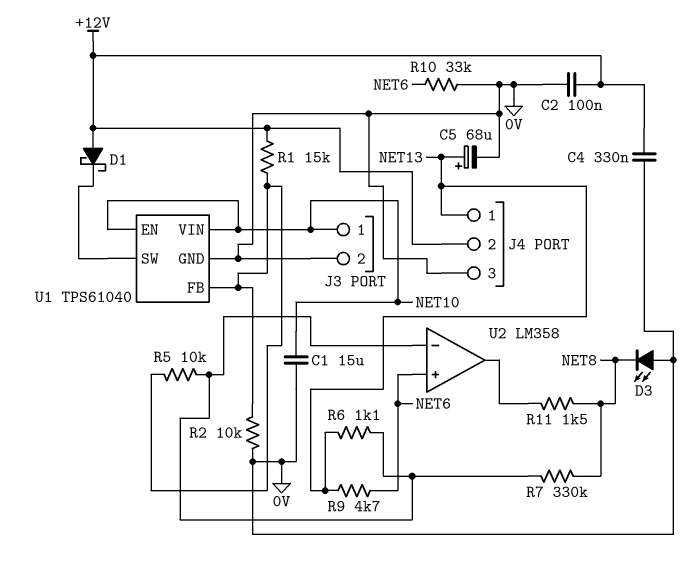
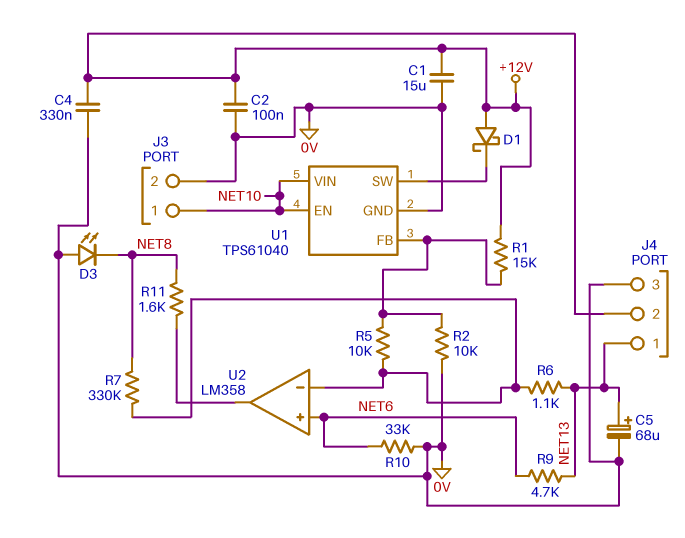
C1: 15uF (0V, NET10) -> 15uF (+12V, 0V)
R11: 1.5k (NET8, U2/out) -> 1.6k (NET8, U2/out)

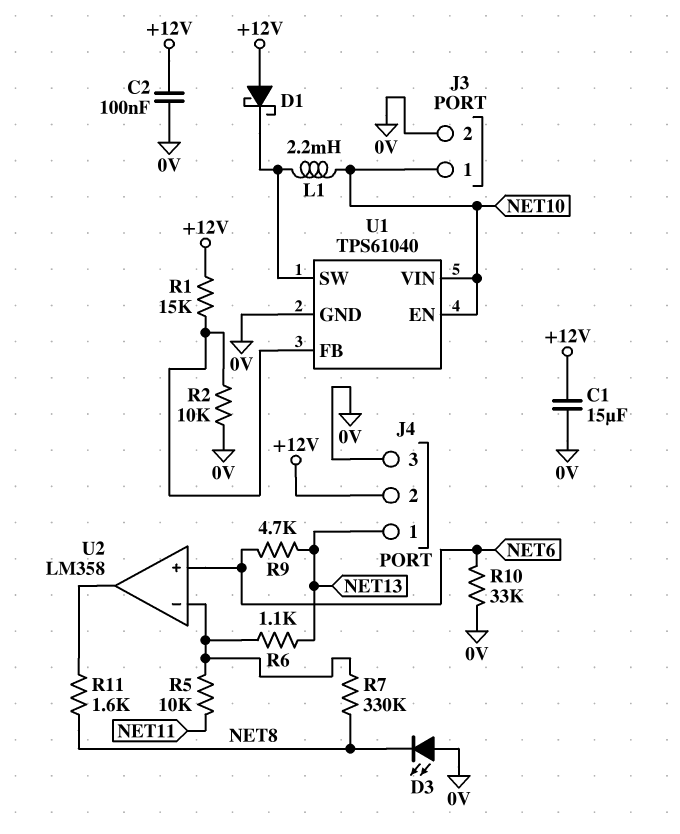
C4: 330nF (+12V, 0V) -> none
C5: 68uF (plus NET13, minus 0V) -> none
L1: none -> 2.2mH (NET10, U1/SW)
R5: 10k (U1/FB, U2/in-) -> 10k (NET11, U2/in-)

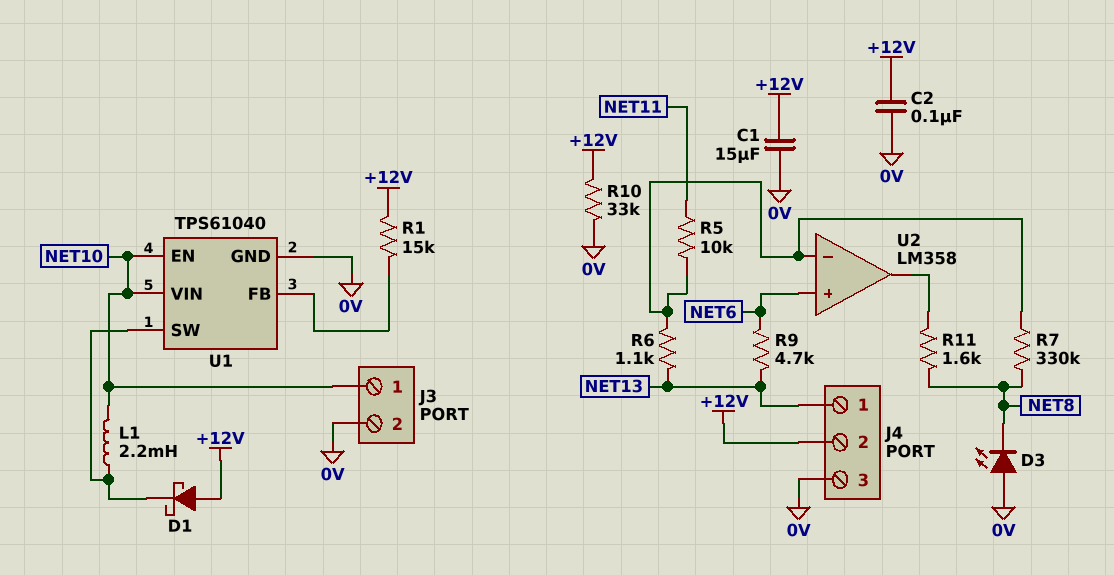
R2: 10k (0V, U1/FB) -> none
R10: 33k (0V, NET6) -> 33k (+12V, 0V)

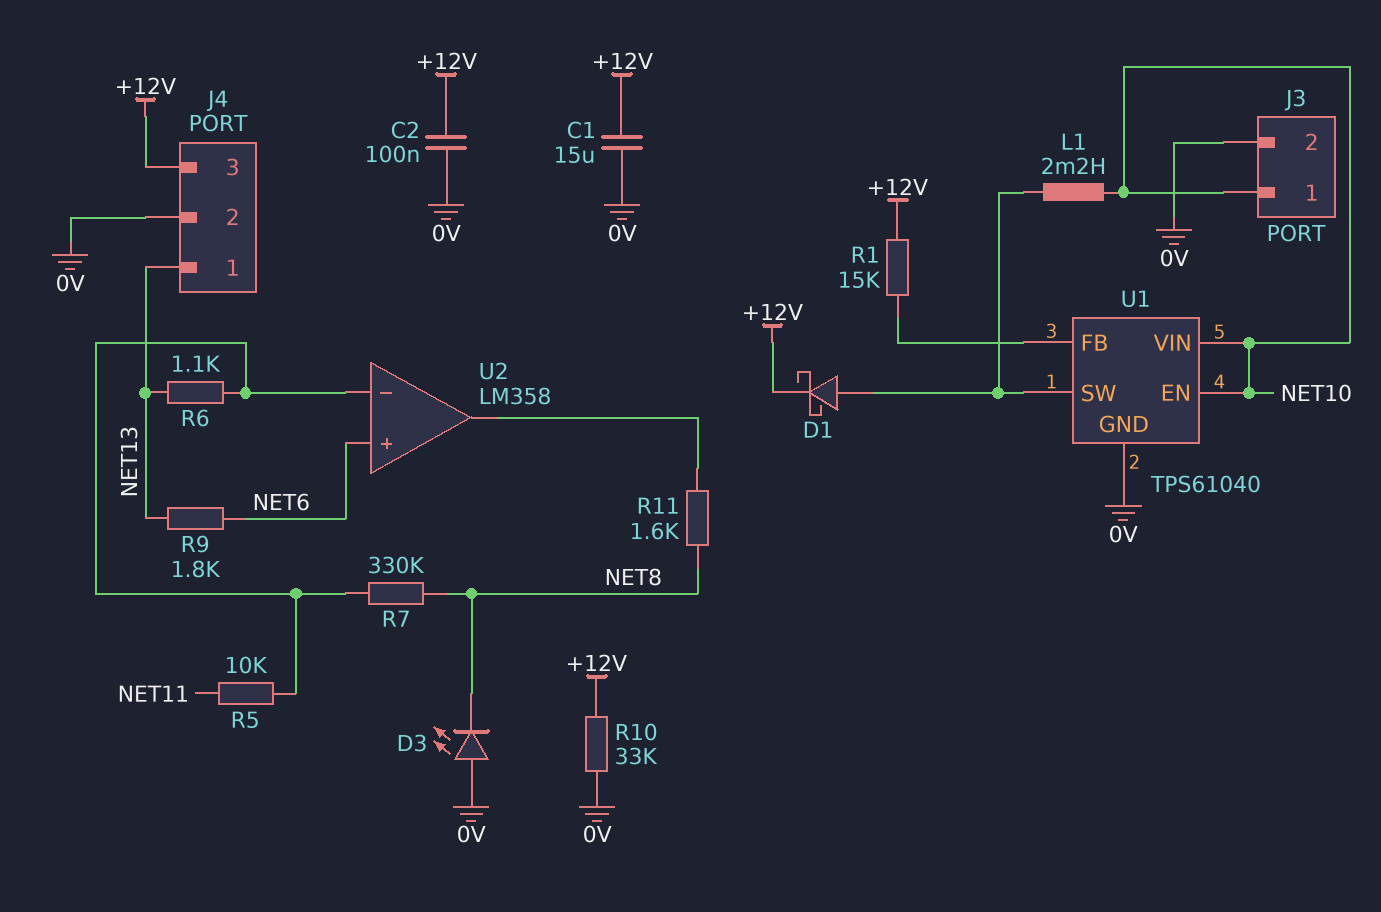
D1: schottky (A +12V, K U1/SW) -> schottky (A U1/SW, K +12V)
J4 pin 2: +12V -> 0V
J4 pin 3: 0V -> +12V
R9: 4.7k (NET6, NET13) -> 1.8k (NET6, NET13)

